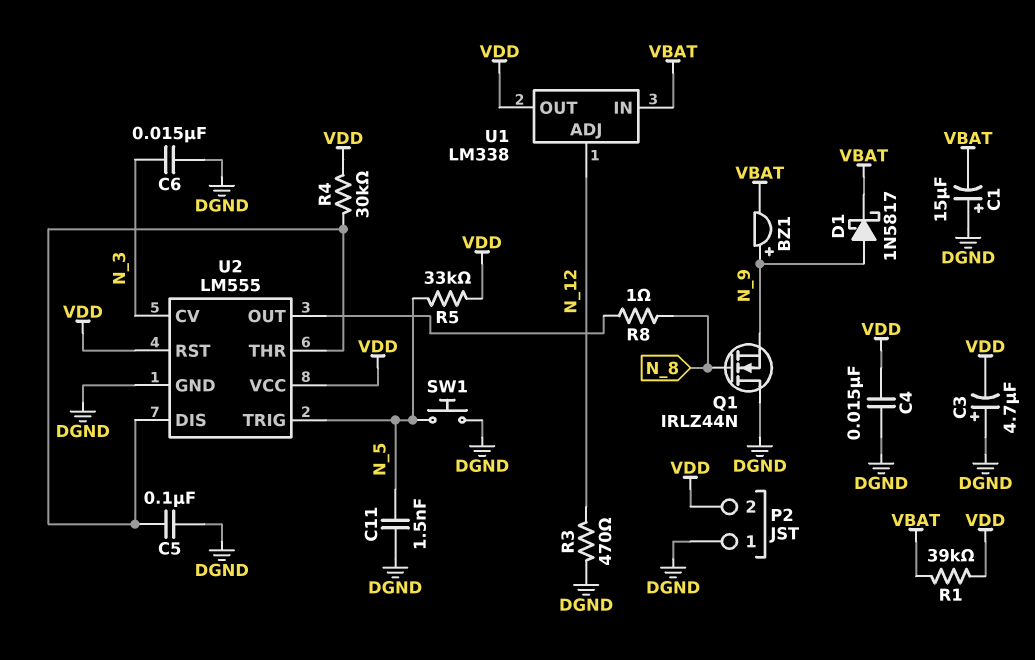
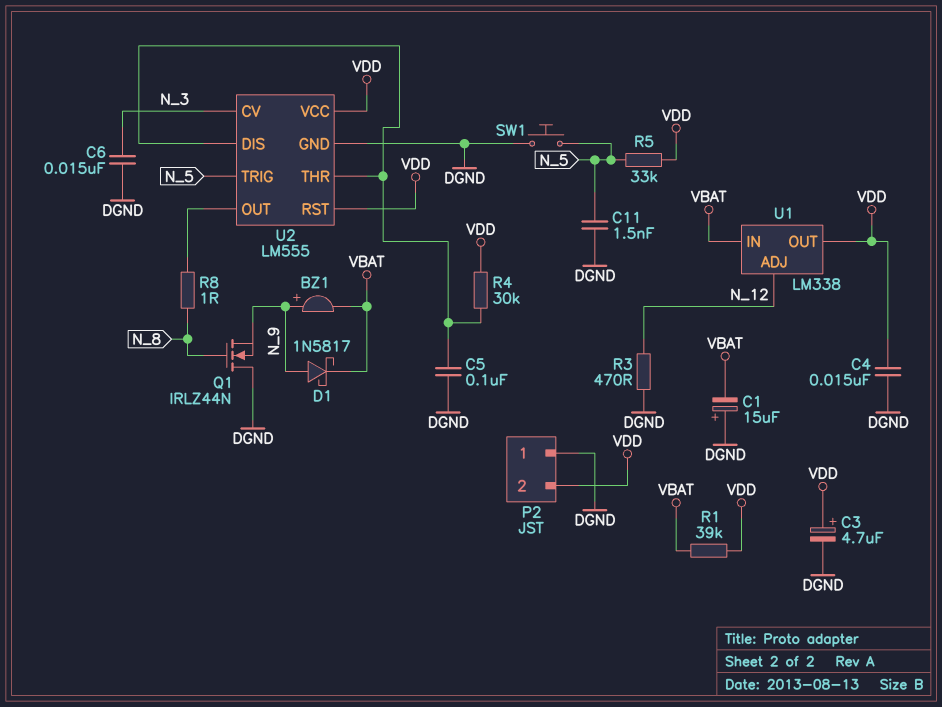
C3: 4.7uF (plus DGND, minus VDD) -> 4.7uF (plus VDD, minus DGND)

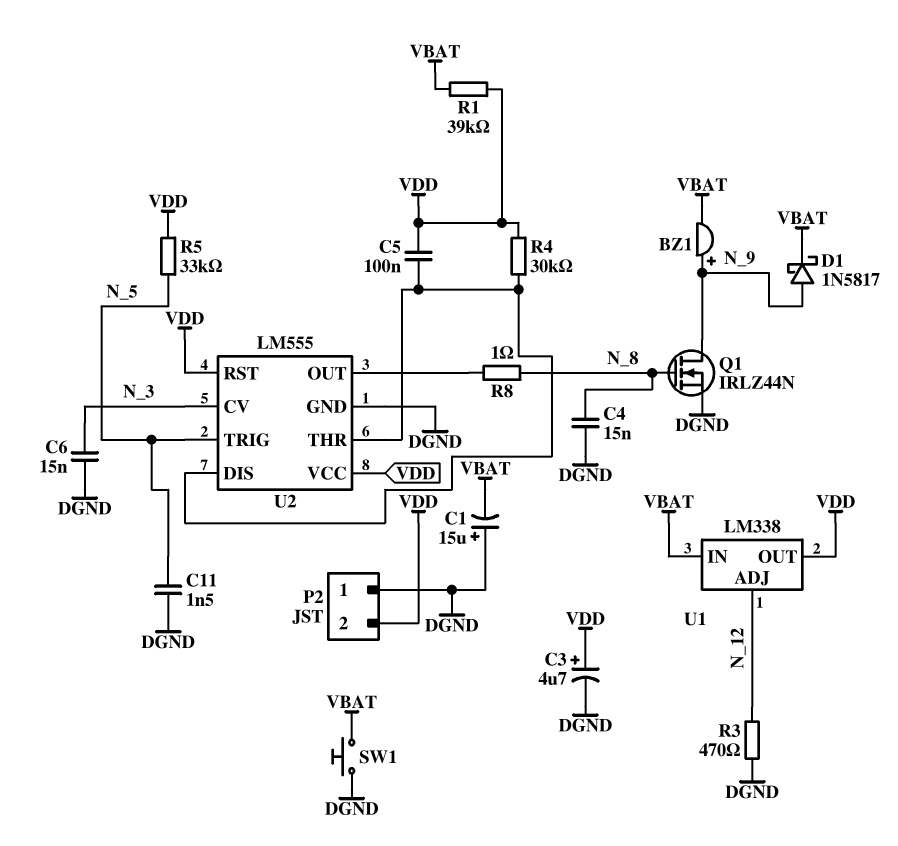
C4: 15nF (DGND, VDD) -> 15nF (DGND, N_8)
C5: 100nF (DGND, U2/DIS) -> 100nF (U2/DIS, VDD)
Q1: NMOS IRLZ44N (G N_8, D DGND, S N_9) -> NMOS IRLZ44N (G N_8, D N_9, S DGND)
SW1: button (DGND, N_5) -> button (DGND, VBAT)

